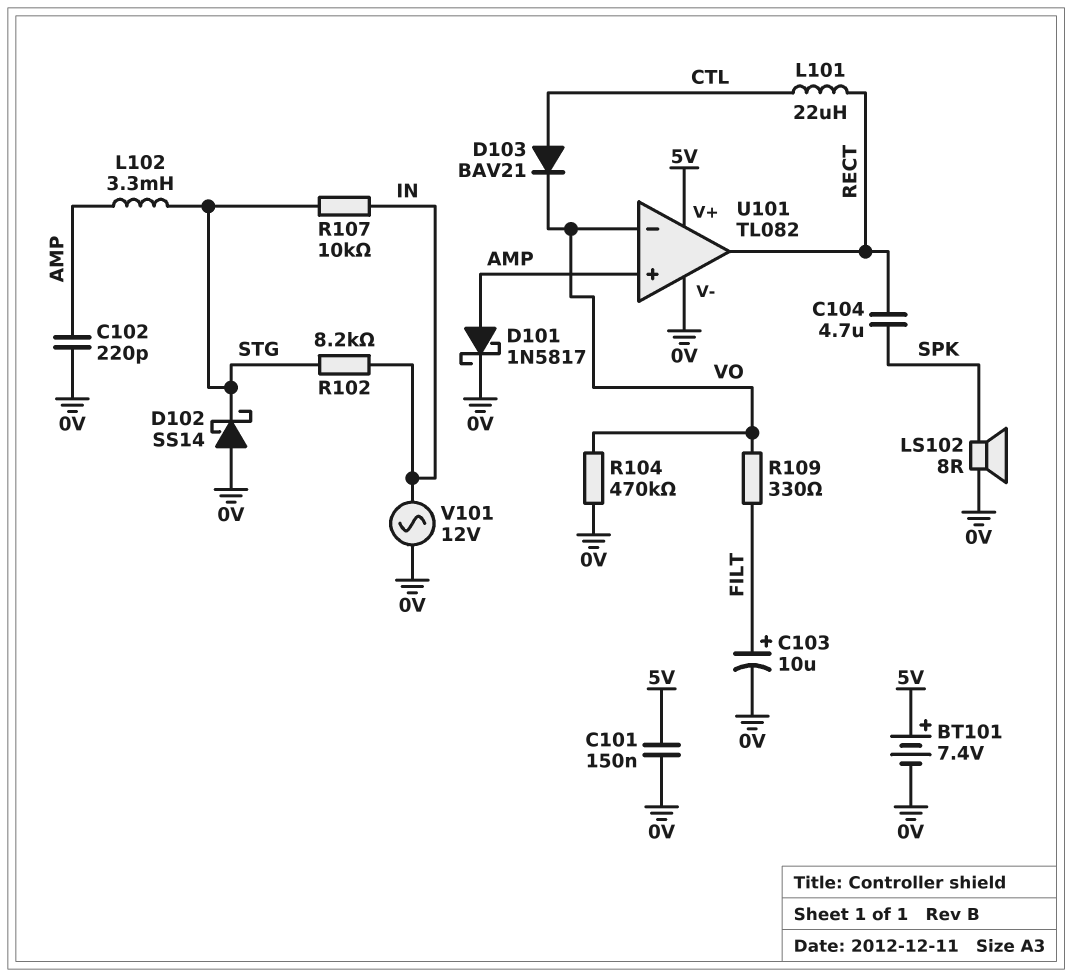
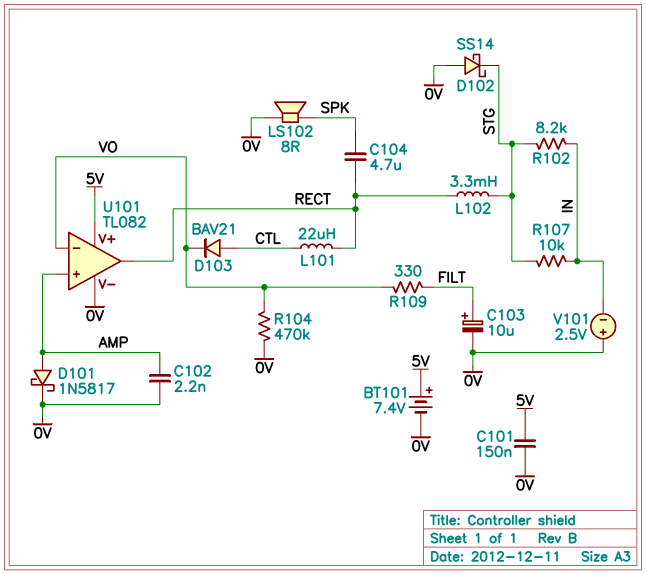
C102: 220pF (0V, AMP) -> 2.2nF (0V, AMP)
L102: 3.3mH (AMP, STG) -> 3.3mH (RECT, STG)
V101: AC 12V (0V, IN) -> 2.5V (plus 0V, minus IN)

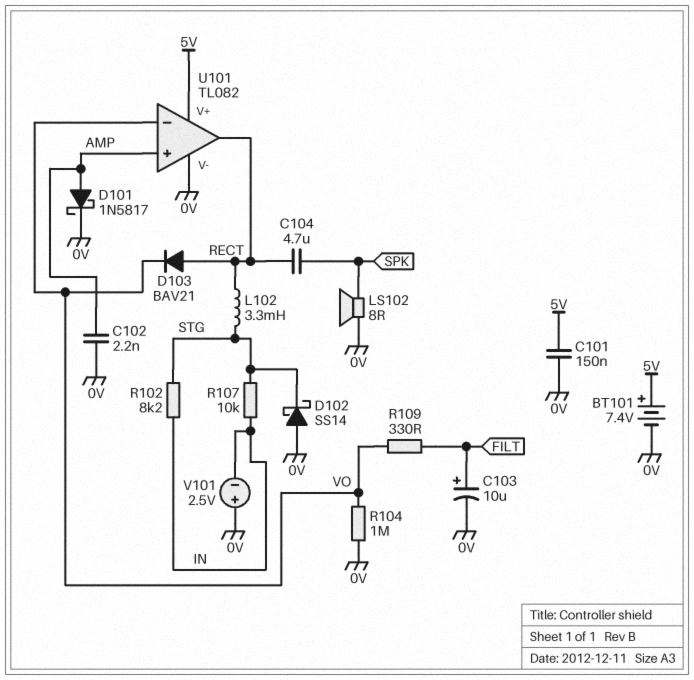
D103: diode BAV21 (A CTL, K VO) -> diode BAV21 (A RECT, K VO)
L101: 22uH (CTL, RECT) -> none
R104: 470k (0V, VO) -> 1M (0V, VO)

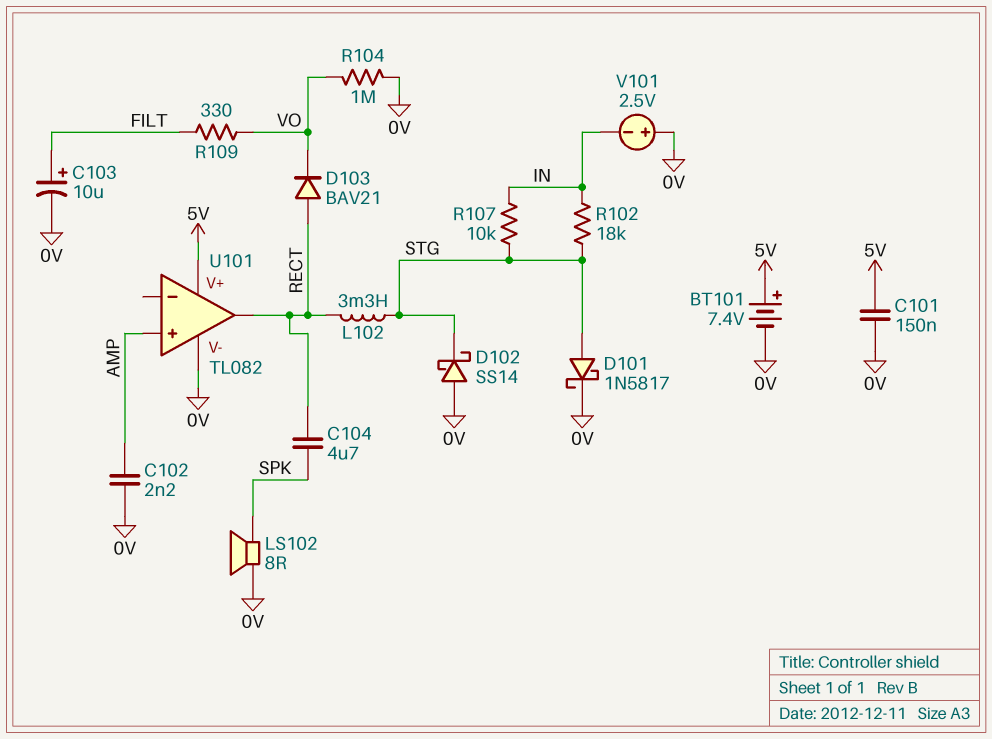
D101: schottky 1N5817 (A AMP, K 0V) -> schottky 1N5817 (A STG, K 0V)
R102: 8.2k (IN, STG) -> 18k (IN, STG)
U101 pin in-: VO -> none

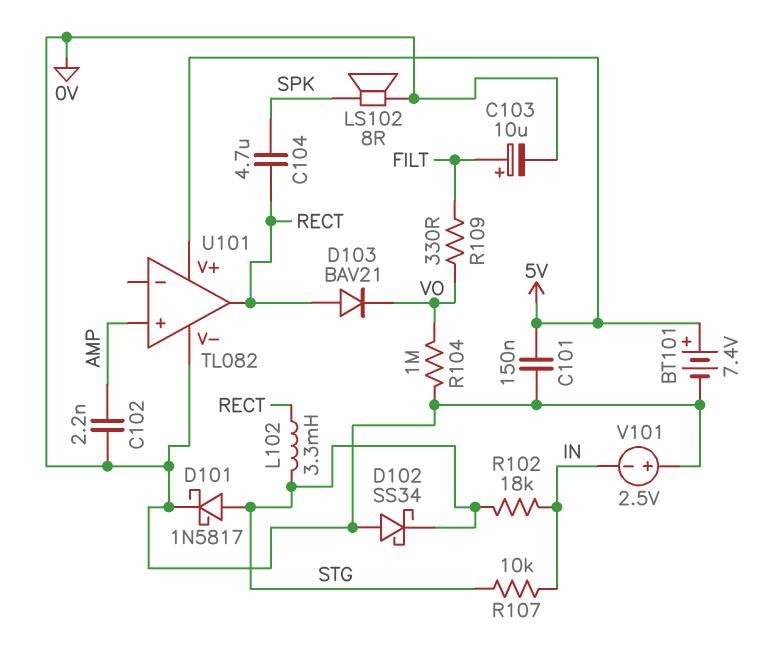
D102: schottky SS14 (A 0V, K STG) -> schottky SS34 (A 0V, K STG)

